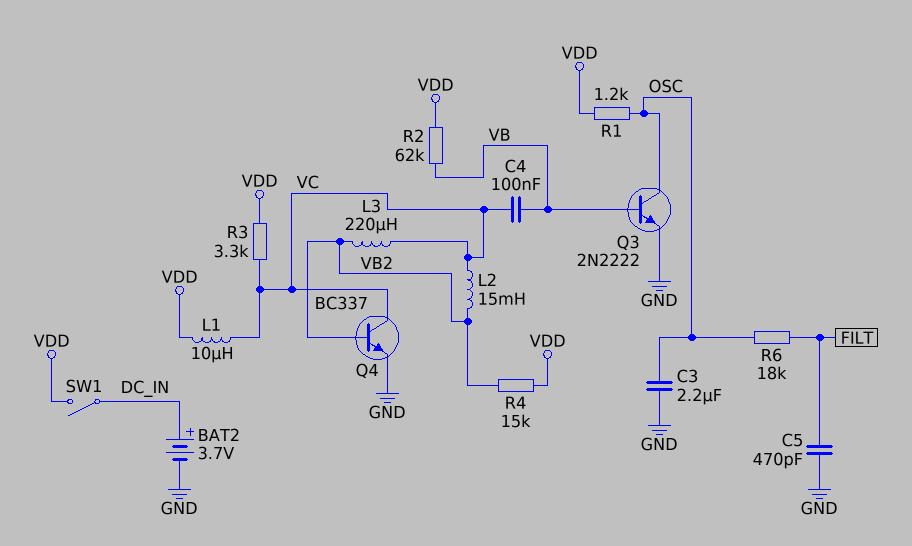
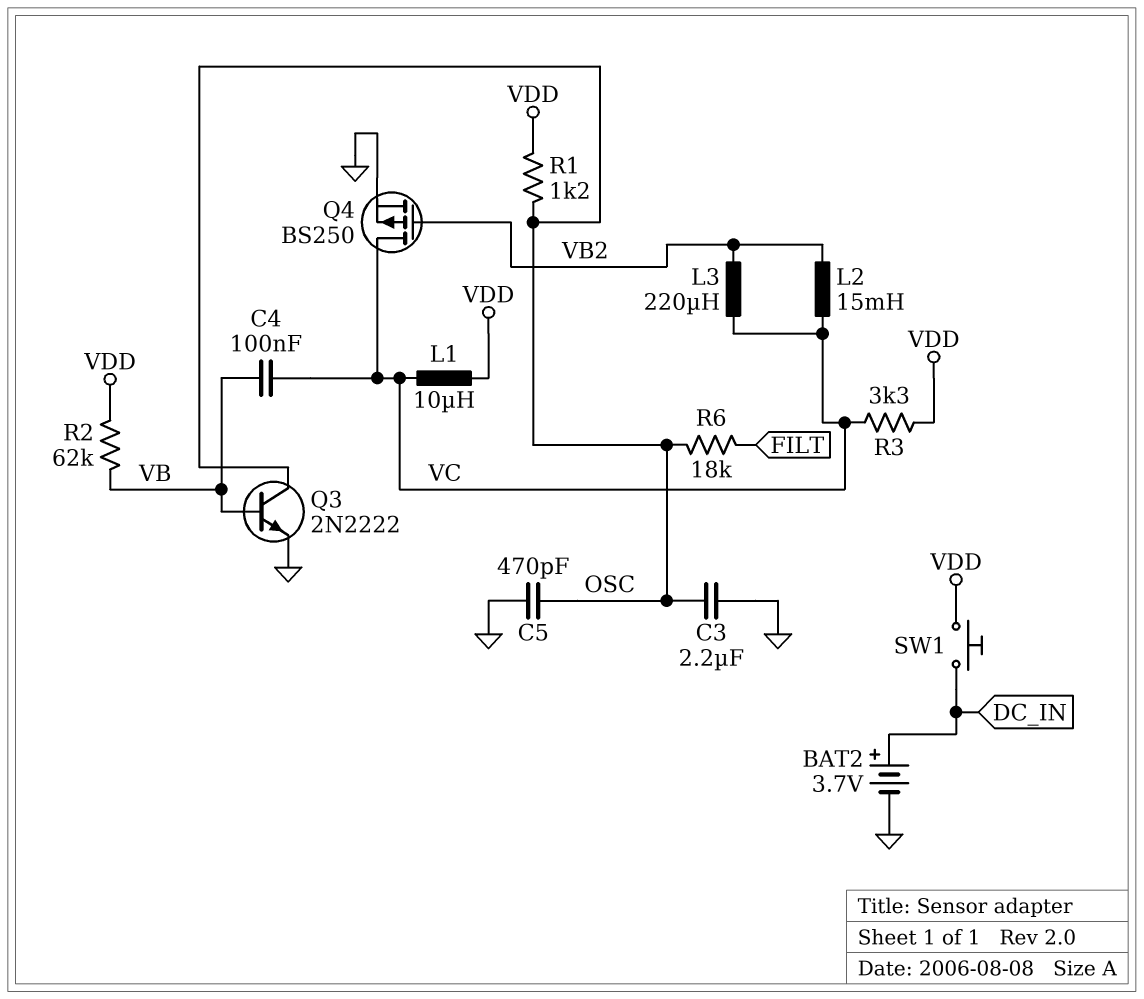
C5: 470pF (FILT, GND) -> 470pF (GND, OSC)
Q4: NPN BC337 (B VB2, C VC, E GND) -> PMOS BS250 (G VB2, D VC, S GND)
R4: 15k (VB2, VDD) -> none
SW1: switch (DC_IN, VDD) -> button (DC_IN, VDD)

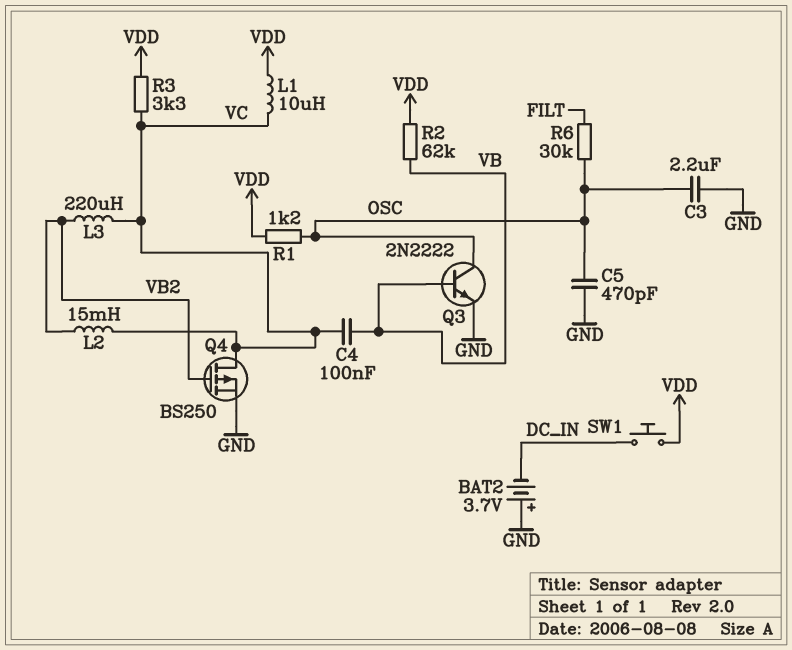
BAT2: 3.7V (plus DC_IN, minus GND) -> 3.7V (plus GND, minus DC_IN)
R6: 18k (FILT, OSC) -> 30k (FILT, OSC)

